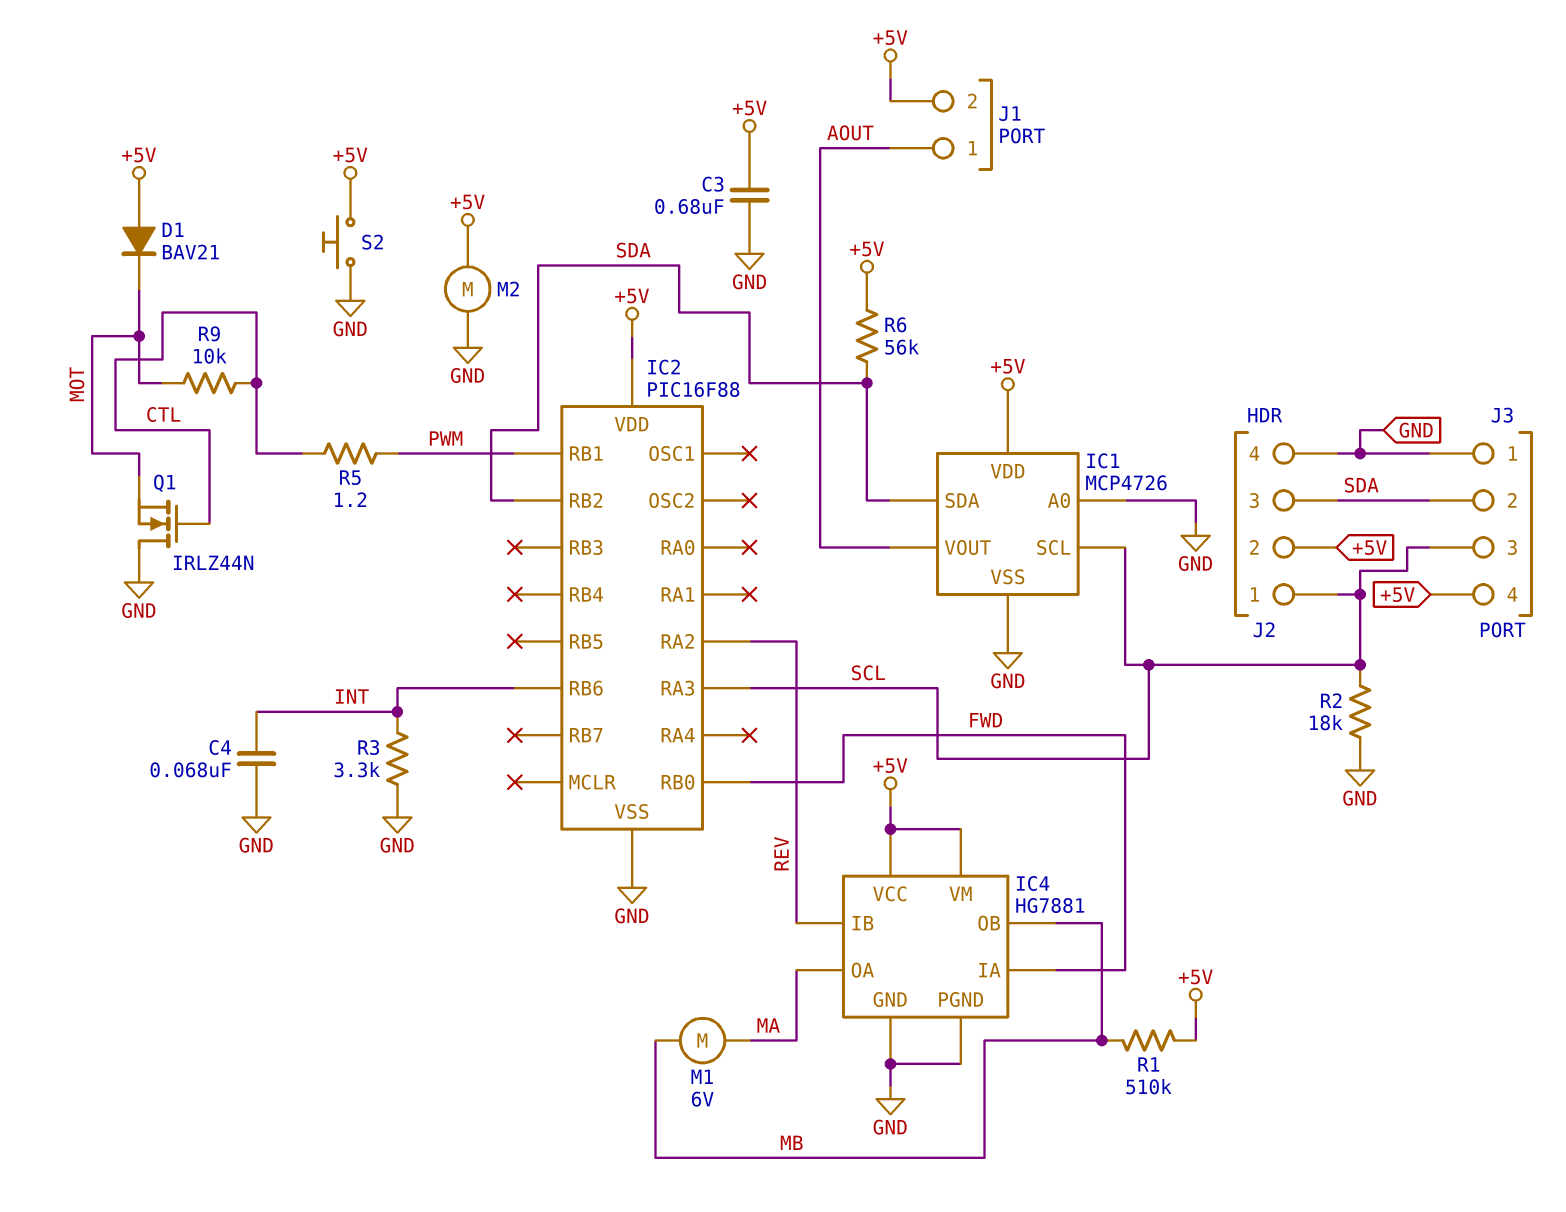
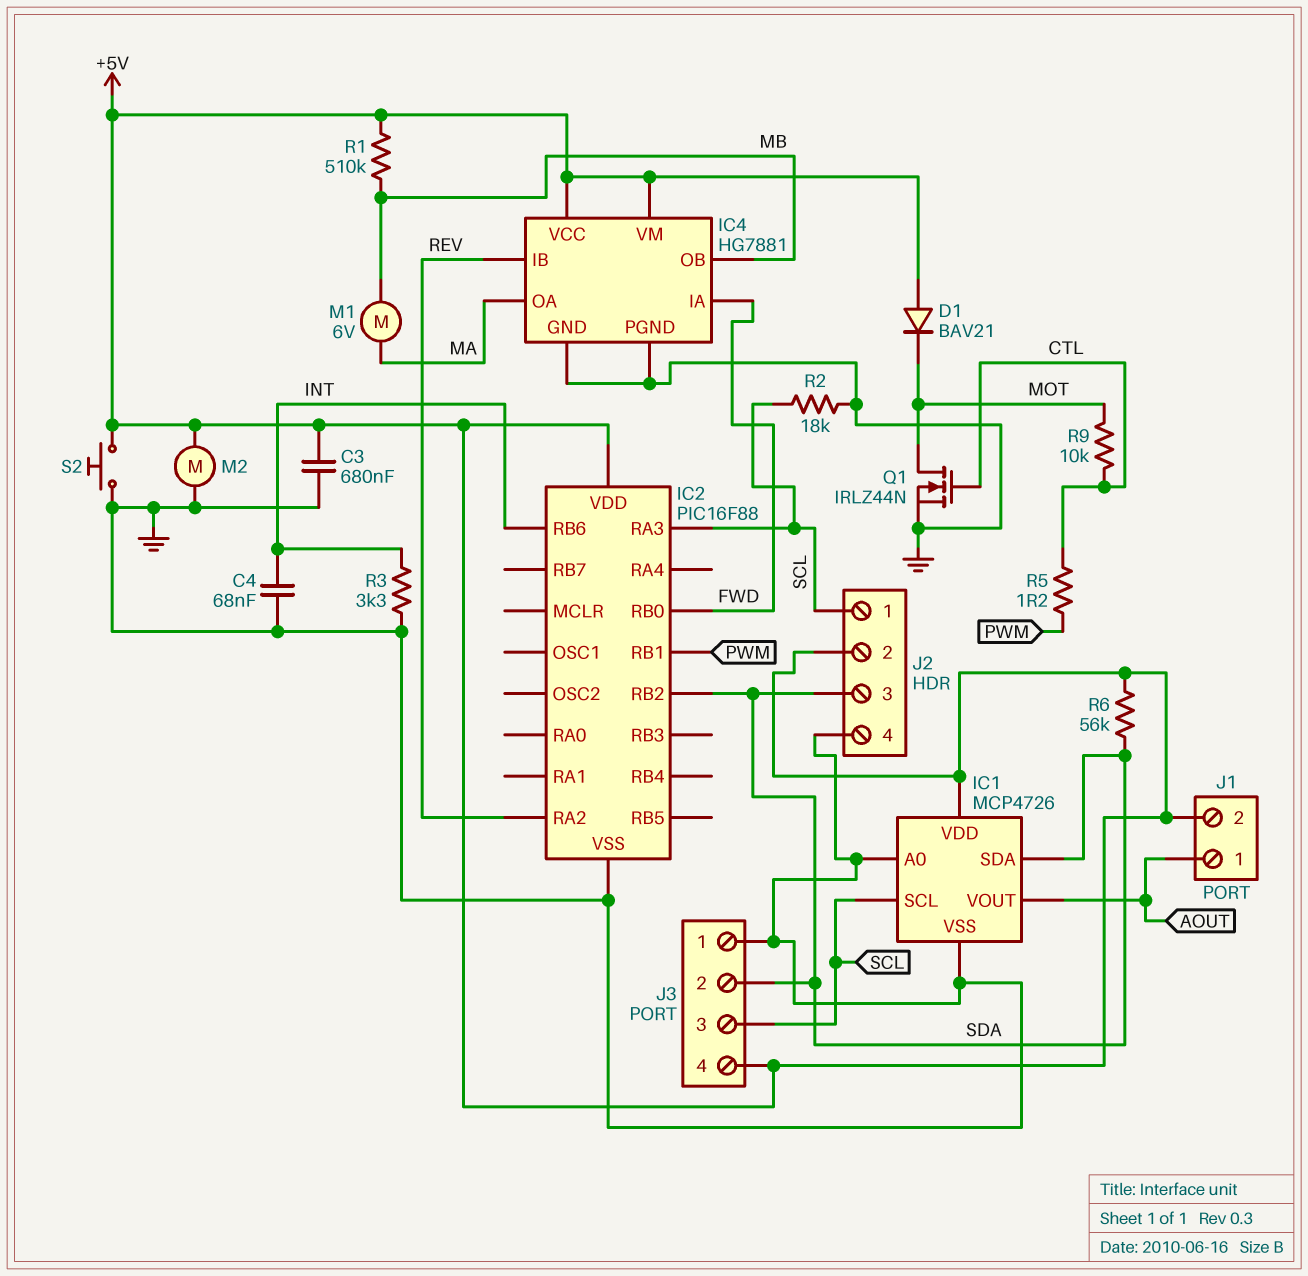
Q1: NMOS IRLZ44N (G CTL, D GND, S MOT) -> NMOS IRLZ44N (G CTL, D MOT, S GND)

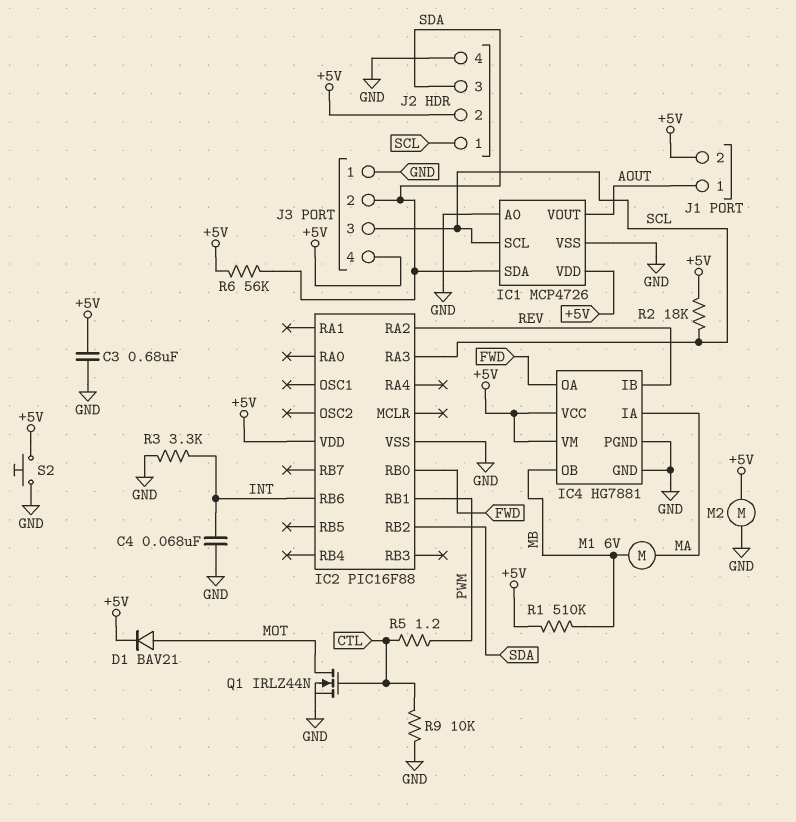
D1: diode BAV21 (A +5V, K MOT) -> diode BAV21 (A MOT, K +5V)
IC4 pin IA: FWD -> MA
IC4 pin OA: MA -> FWD
R2: 18k (GND, SCL) -> 18k (+5V, SCL)
R9: 10k (CTL, MOT) -> 10k (CTL, GND)

